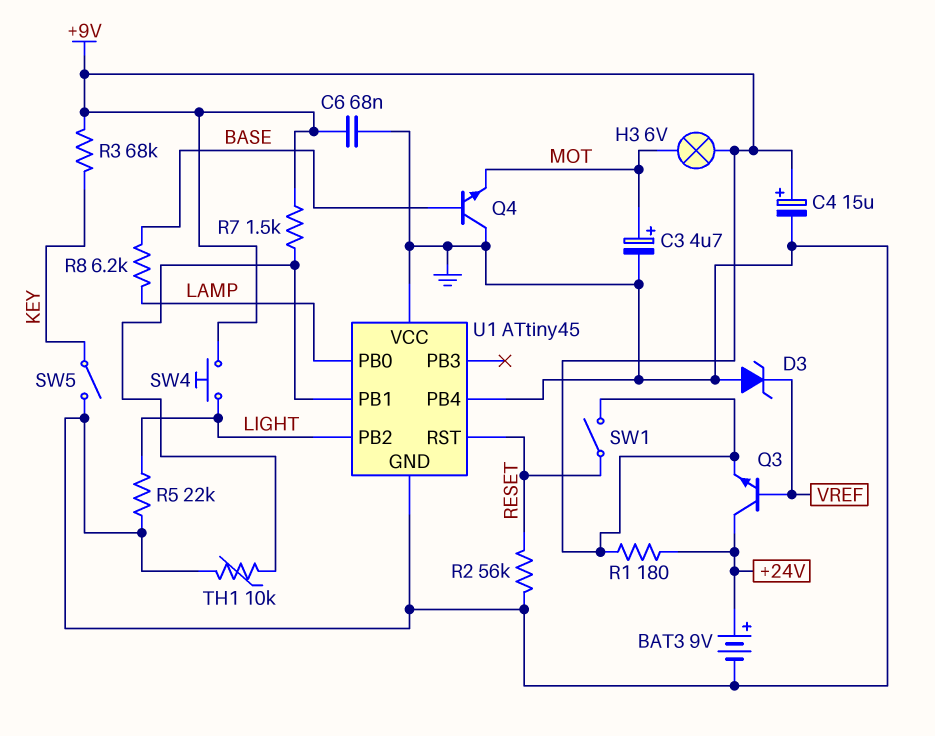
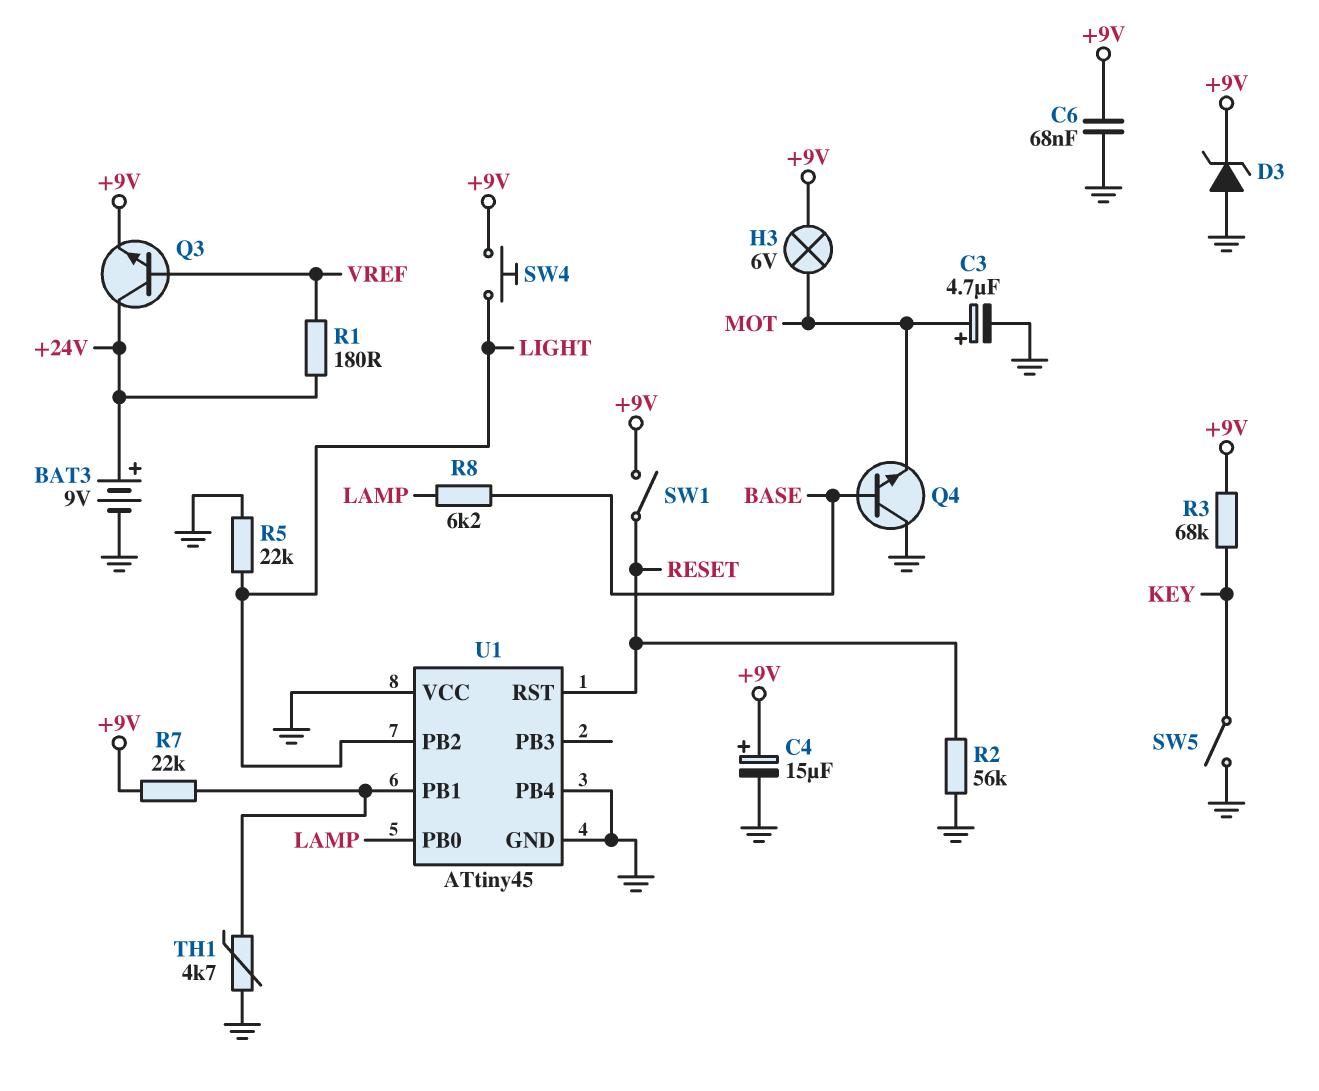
D3: zener (A GND, K VREF) -> zener (A GND, K +9V)
R1: 180 (+9V, +24V) -> 180 (+24V, VREF)
R7: 1.5k (+9V, U1/PB1) -> 22k (+9V, U1/PB1)
TH1: 10k (GND, U1/PB1) -> 4.7k (GND, U1/PB1)

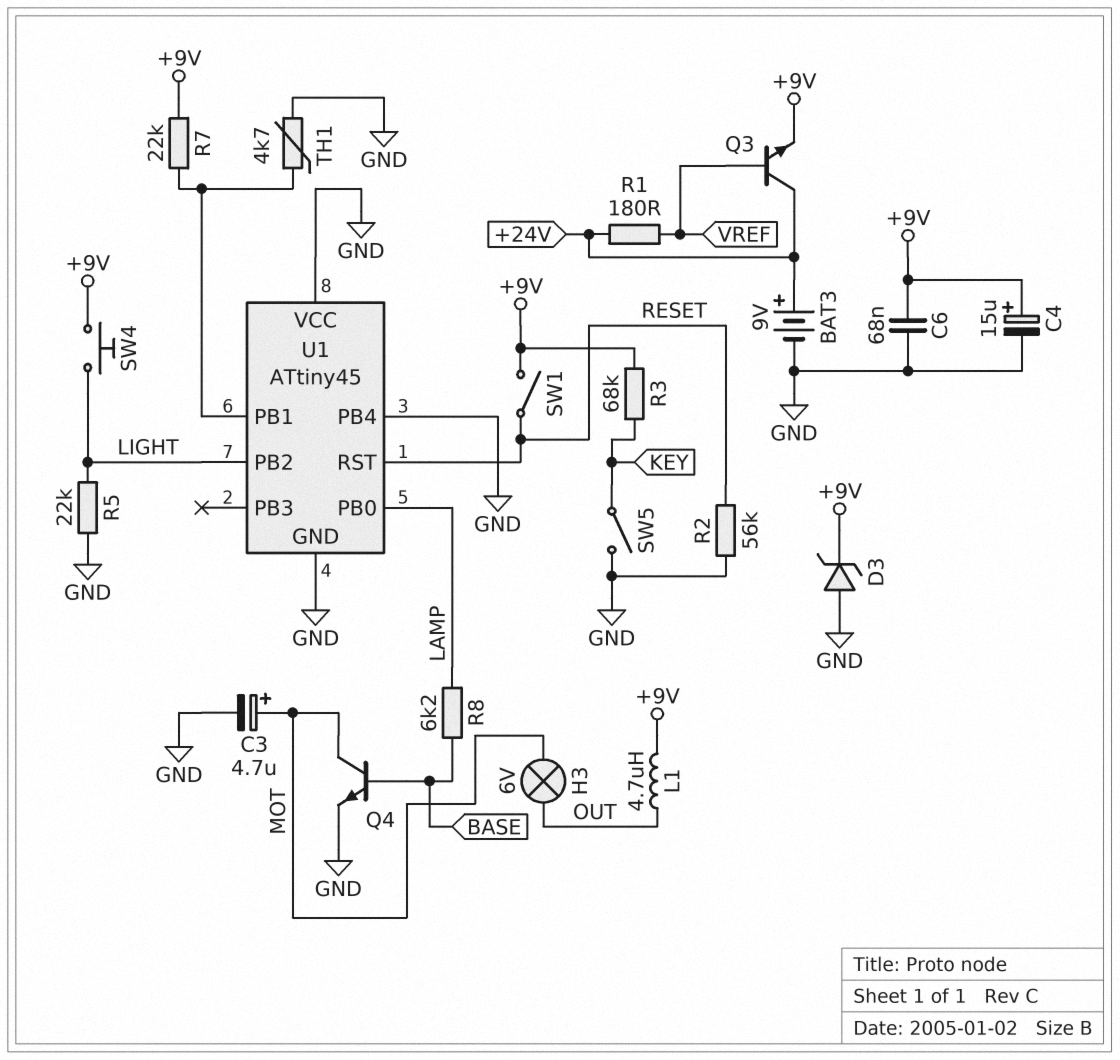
H3: lamp 6V (+9V, MOT) -> lamp 6V (MOT, OUT)
L1: none -> 4.7uH (+9V, OUT)
Q4: NPN (B BASE, C GND, E MOT) -> NPN (B BASE, C MOT, E GND)

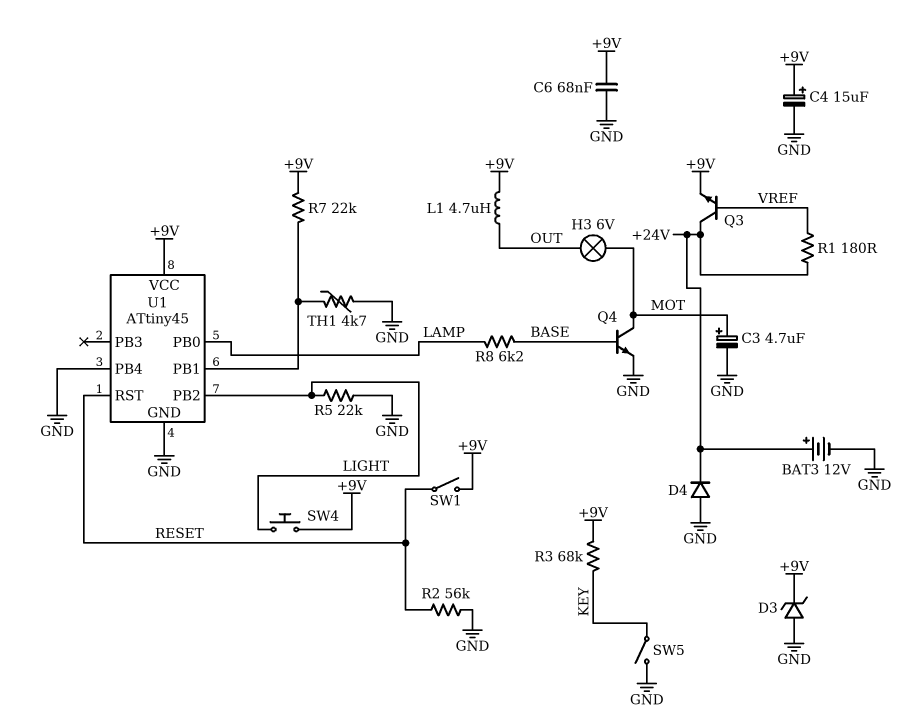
BAT3: 9V (plus +24V, minus GND) -> 12V (plus +24V, minus GND)
D4: none -> diode (A GND, K +24V)
U1 pin VCC: GND -> +9V

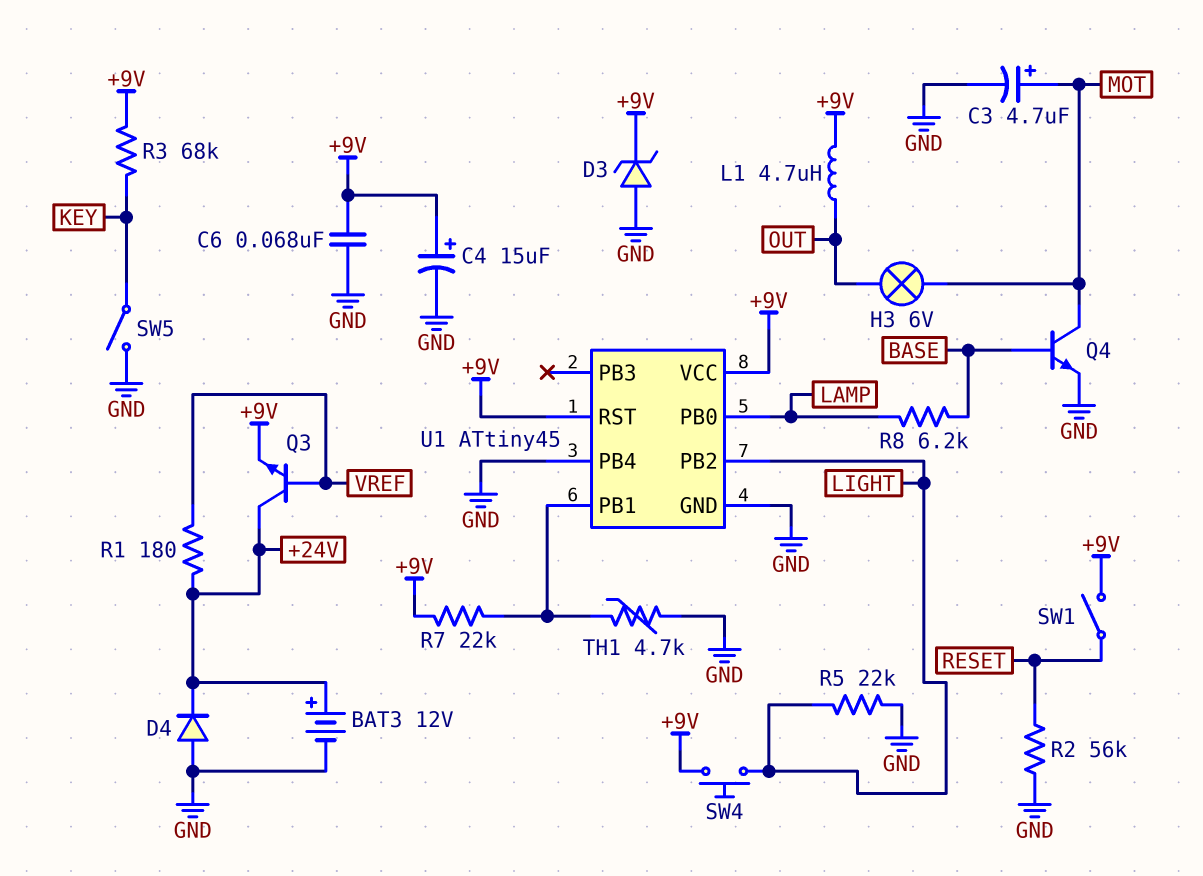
U1 pin RST: RESET -> +9V

